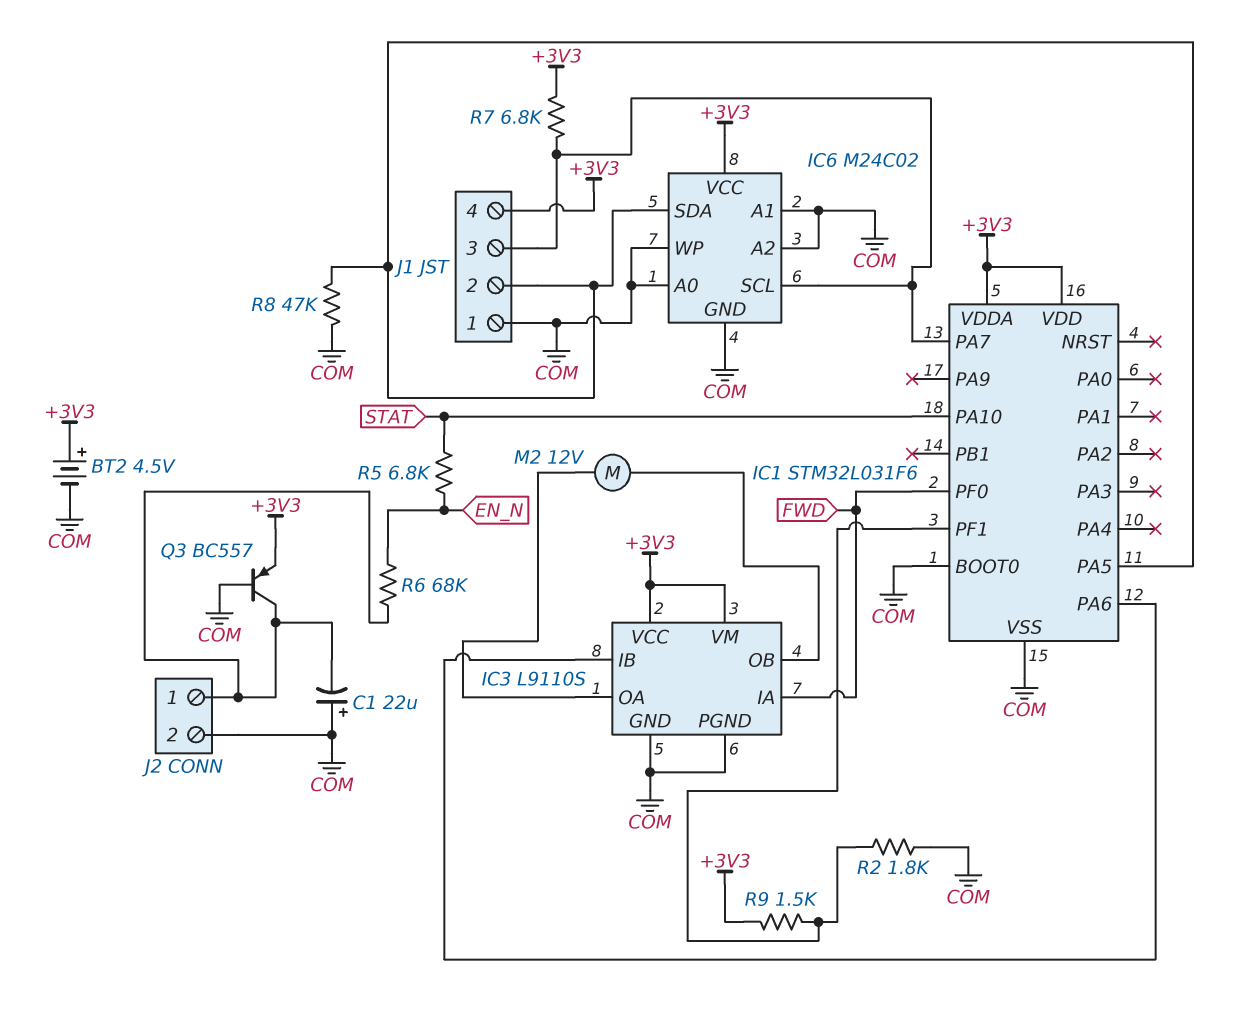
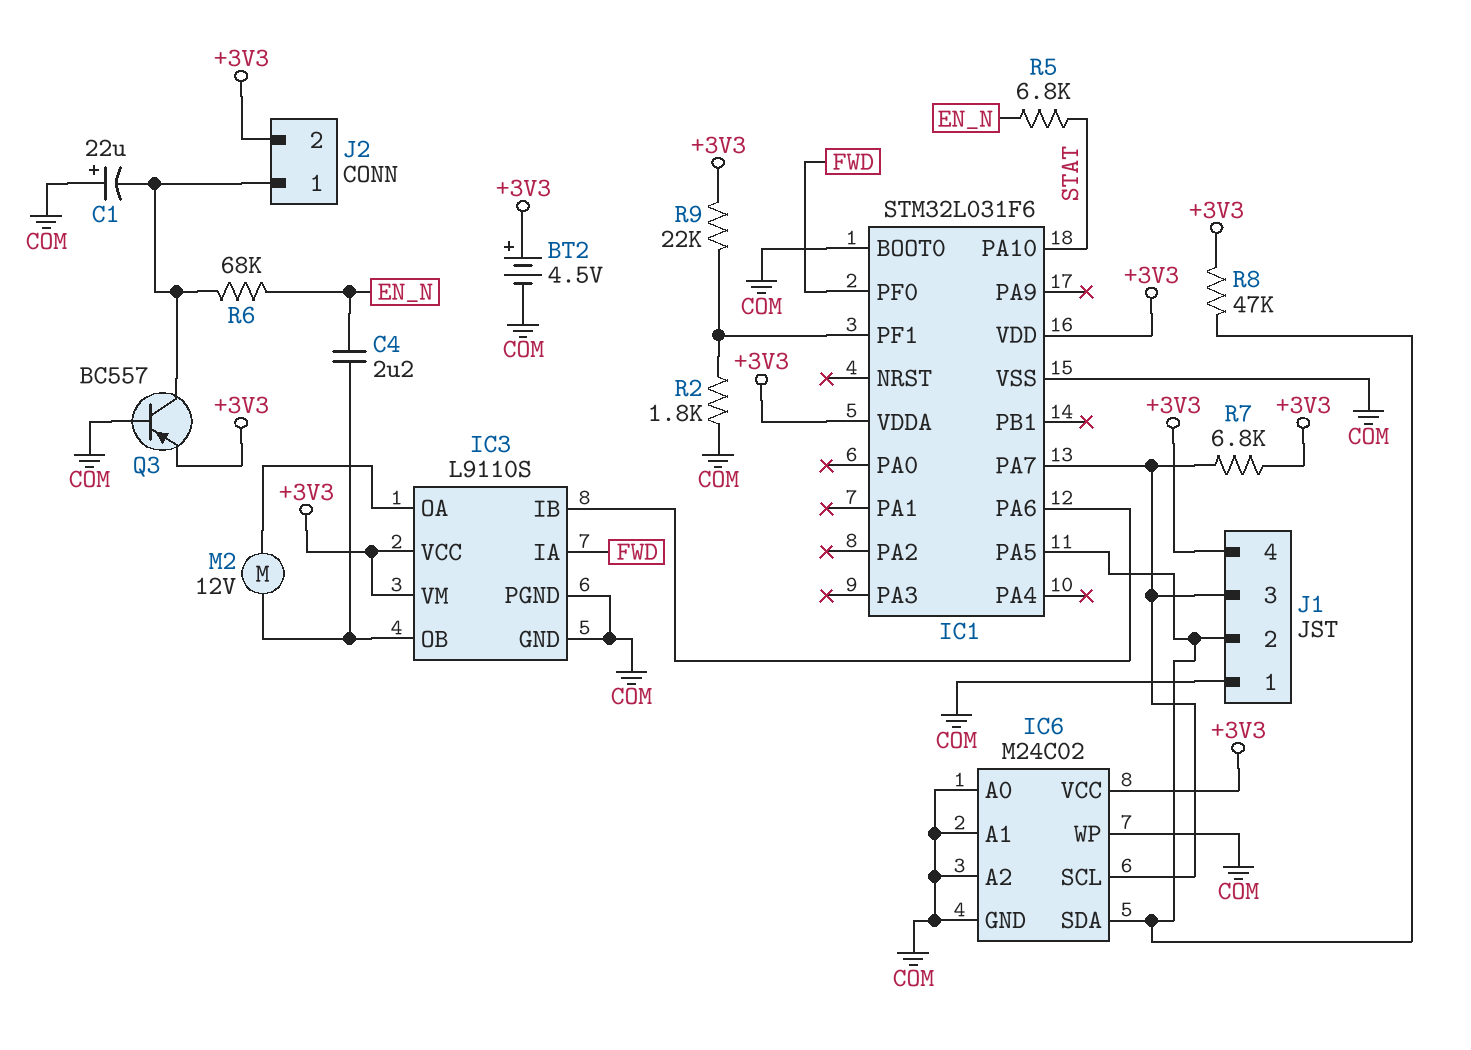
C4: none -> 2.2uF (EN_N, IC3/OB)
J2 pin 2: COM -> +3V3
R8: 47k (COM, IC1/PA5) -> 47k (+3V3, IC1/PA5)
R9: 1.5k (+3V3, IC1/PF1) -> 22k (+3V3, IC1/PF1)

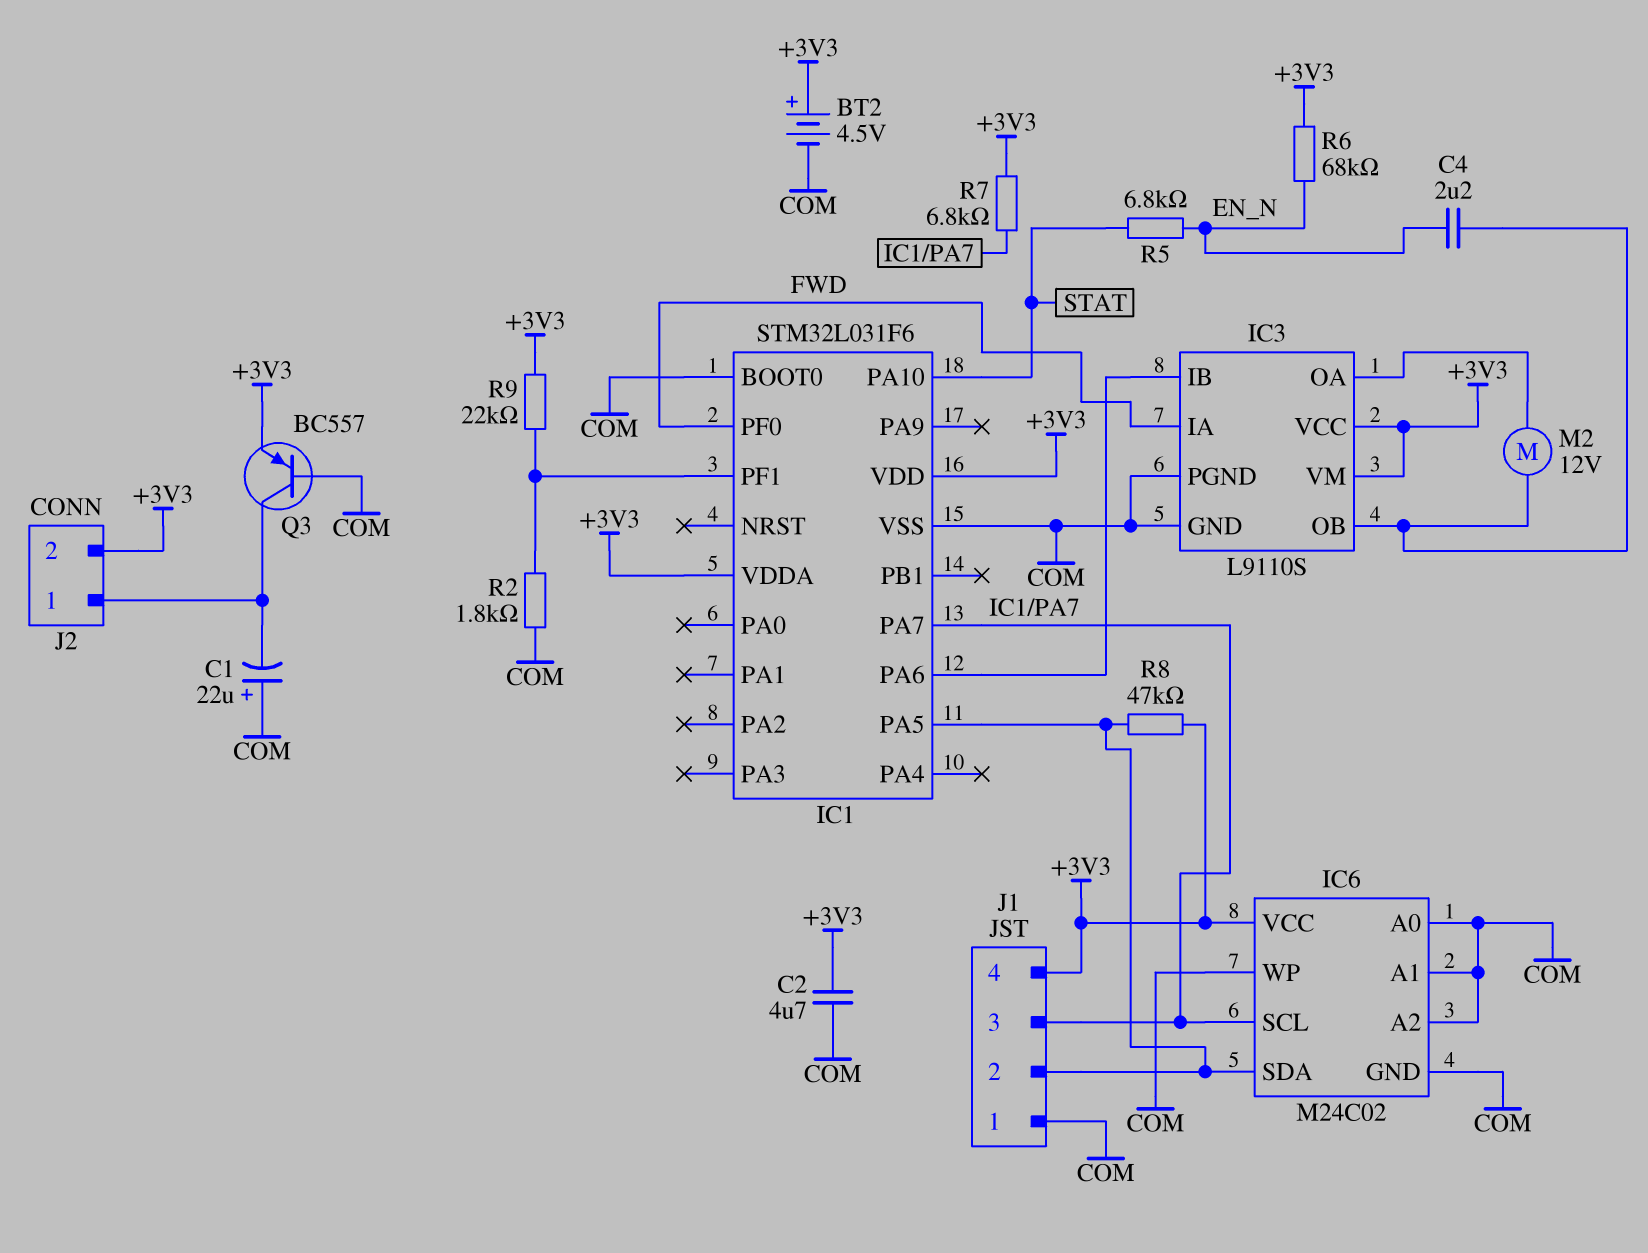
C2: none -> 4.7uF (+3V3, COM)
R6: 68k (EN_N, J2/1) -> 68k (+3V3, EN_N)

